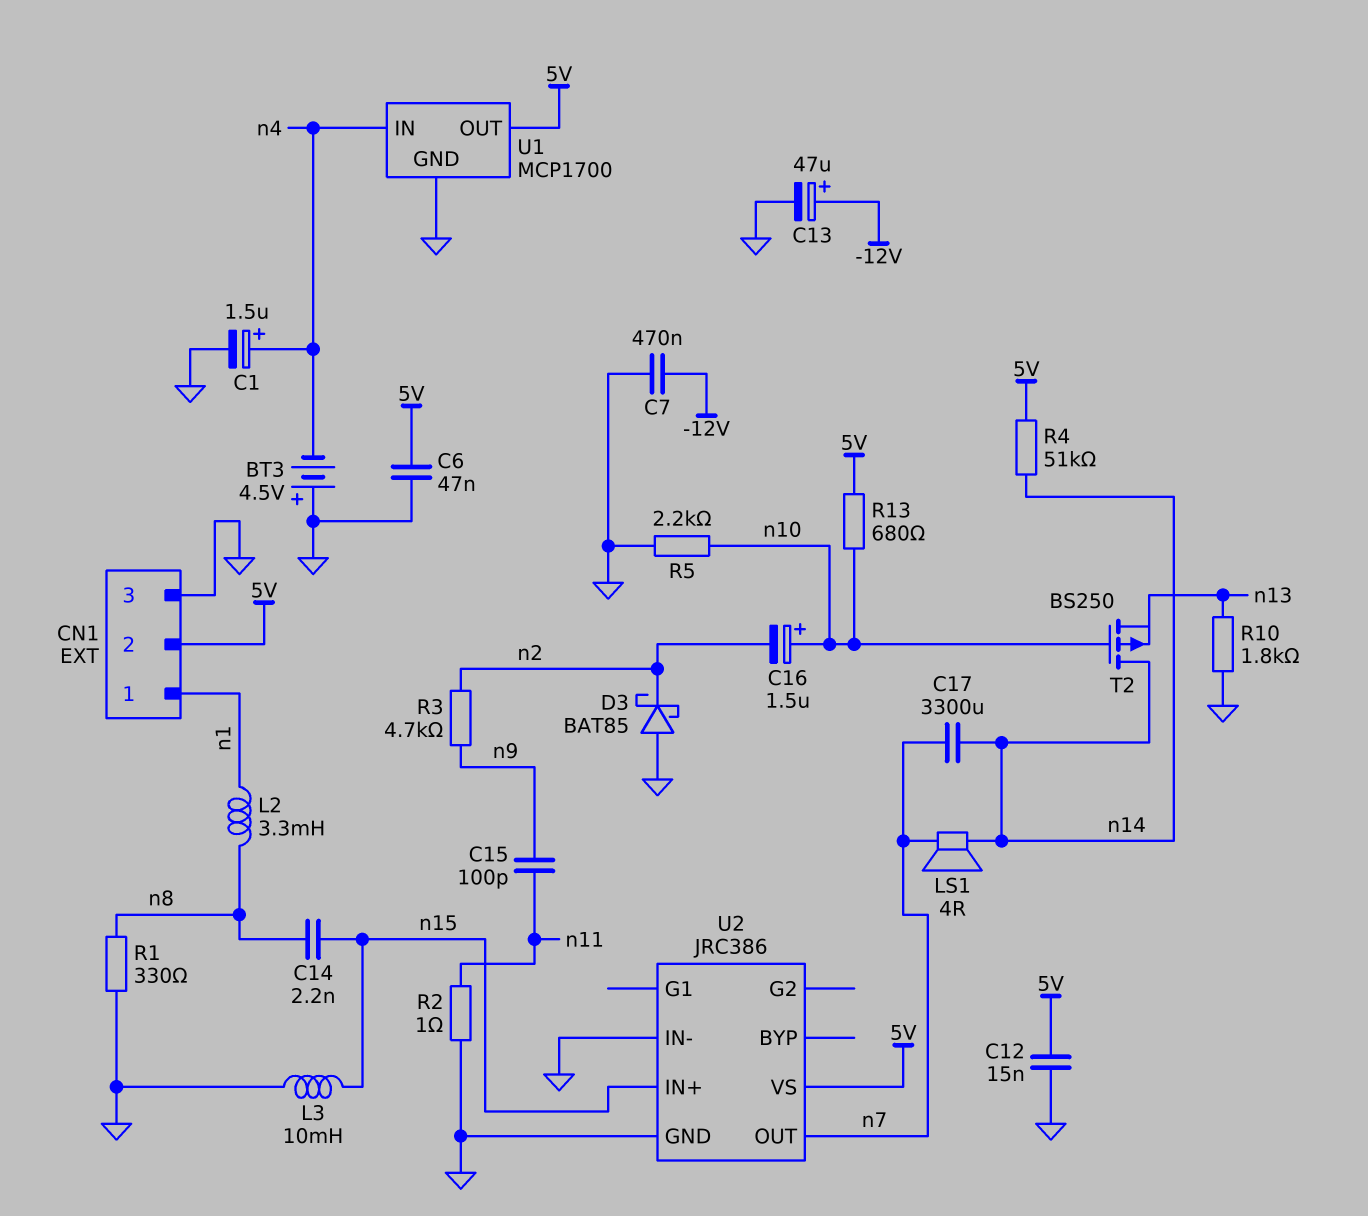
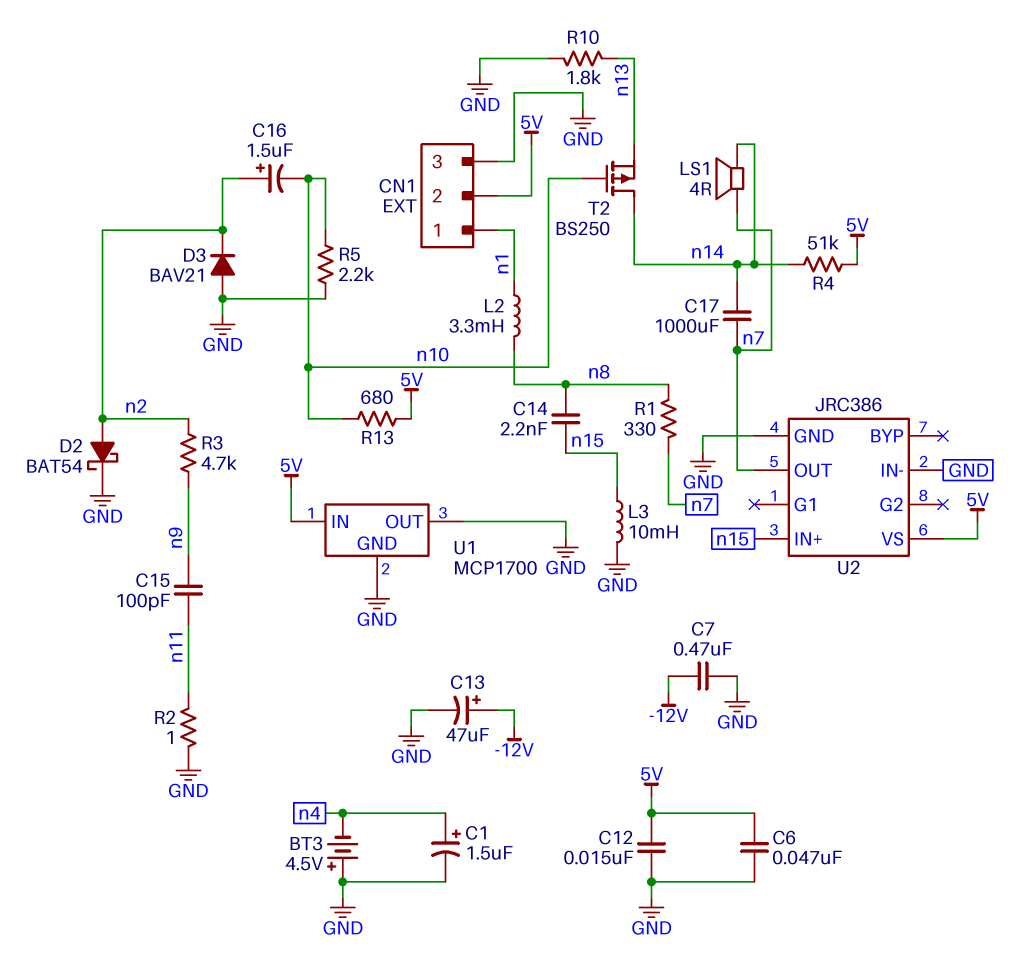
C16: 1.5uF (plus n10, minus n2) -> 1.5uF (plus n2, minus n10)
C17: 3300uF (n7, n14) -> 1000uF (n7, n14)
D2: none -> schottky BAT54 (A n2, K GND)
D3: schottky BAT85 (A GND, K n2) -> diode BAV21 (A GND, K n2)
R1: 330 (GND, n8) -> 330 (n7, n8)
U1 pin IN: n4 -> 5V
U1 pin OUT: 5V -> GND

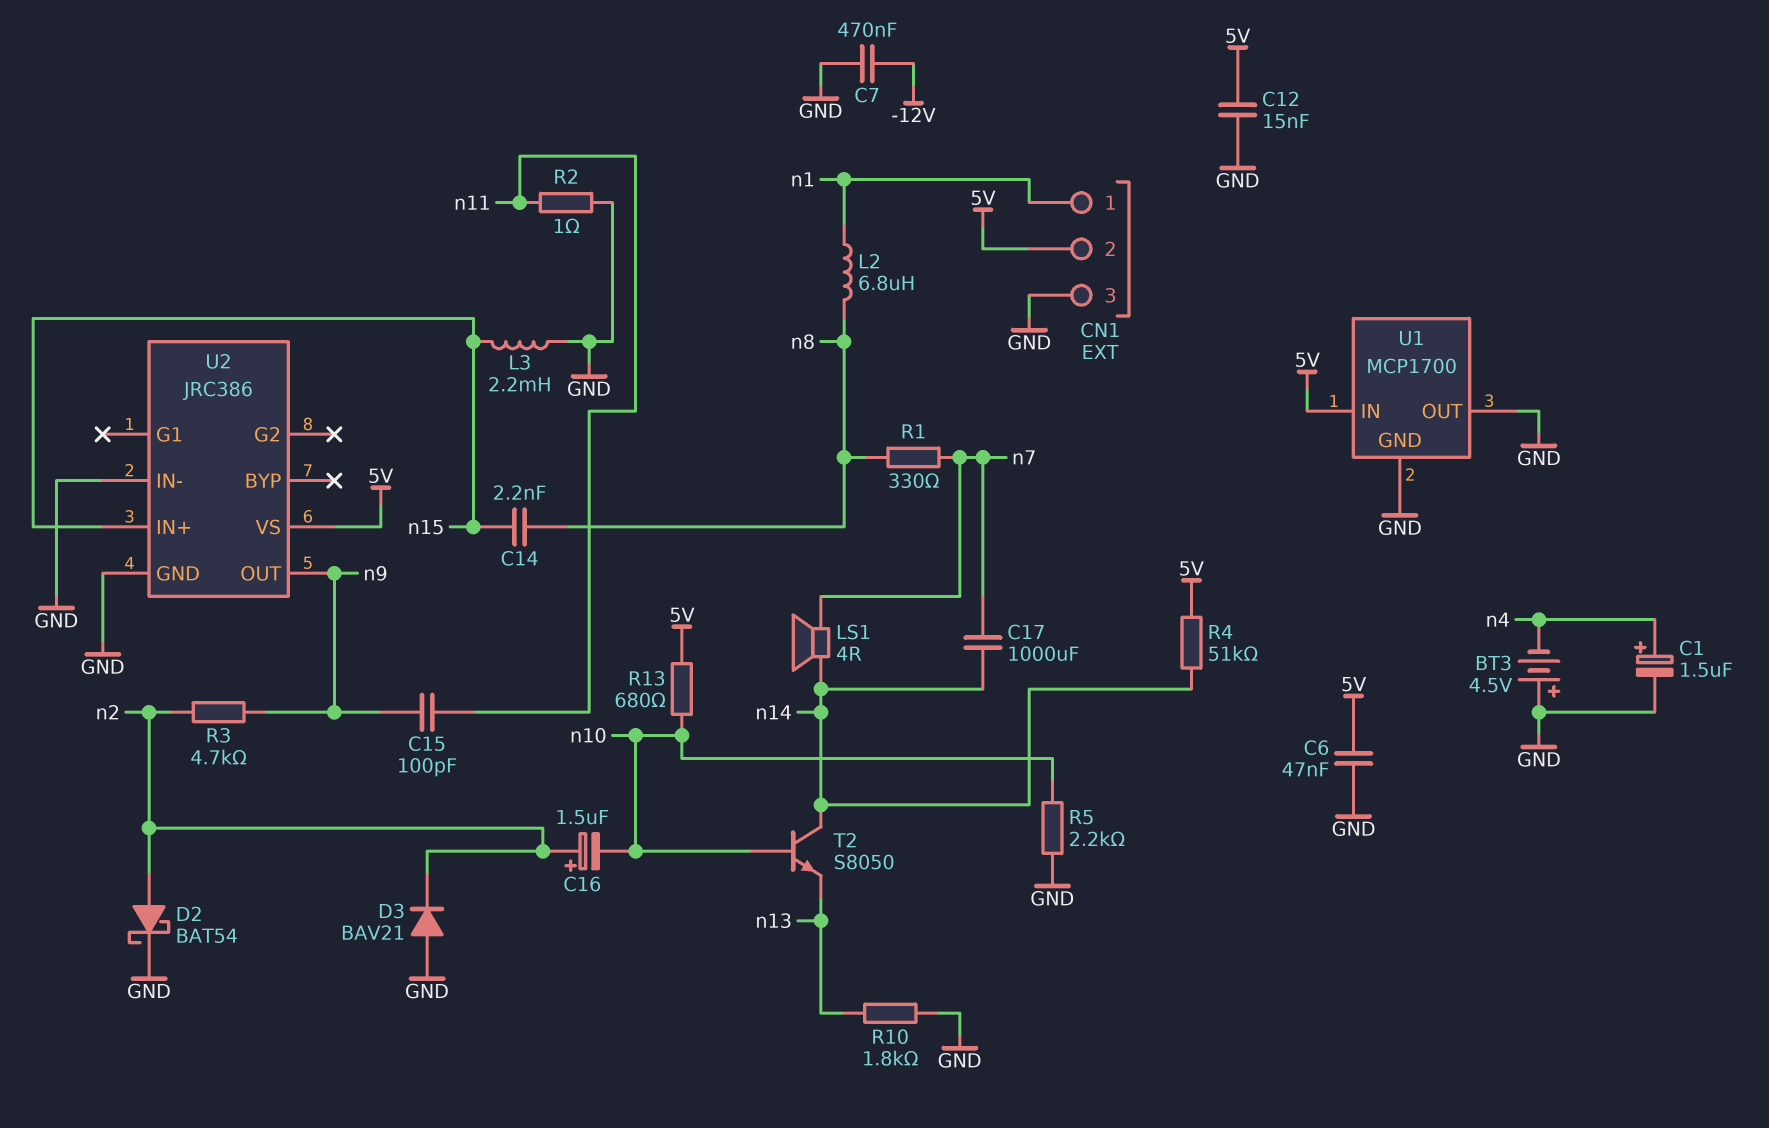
C13: 47uF (plus -12V, minus GND) -> none
L2: 3.3mH (n1, n8) -> 6.8uH (n1, n8)
L3: 10mH (GND, n15) -> 2.2mH (GND, n15)
T2: PMOS BS250 (G n10, D n14, S n13) -> NPN S8050 (B n10, C n14, E n13)
U2 pin OUT: n7 -> n9

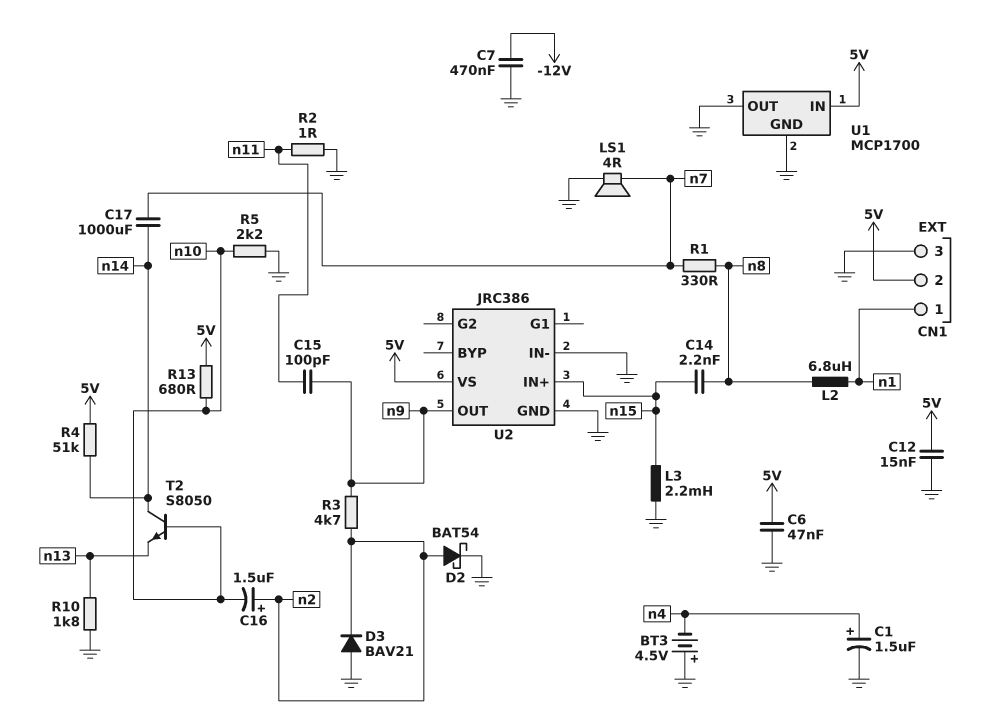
LS1: speaker 4R (n7, n14) -> speaker 4R (GND, n7)

